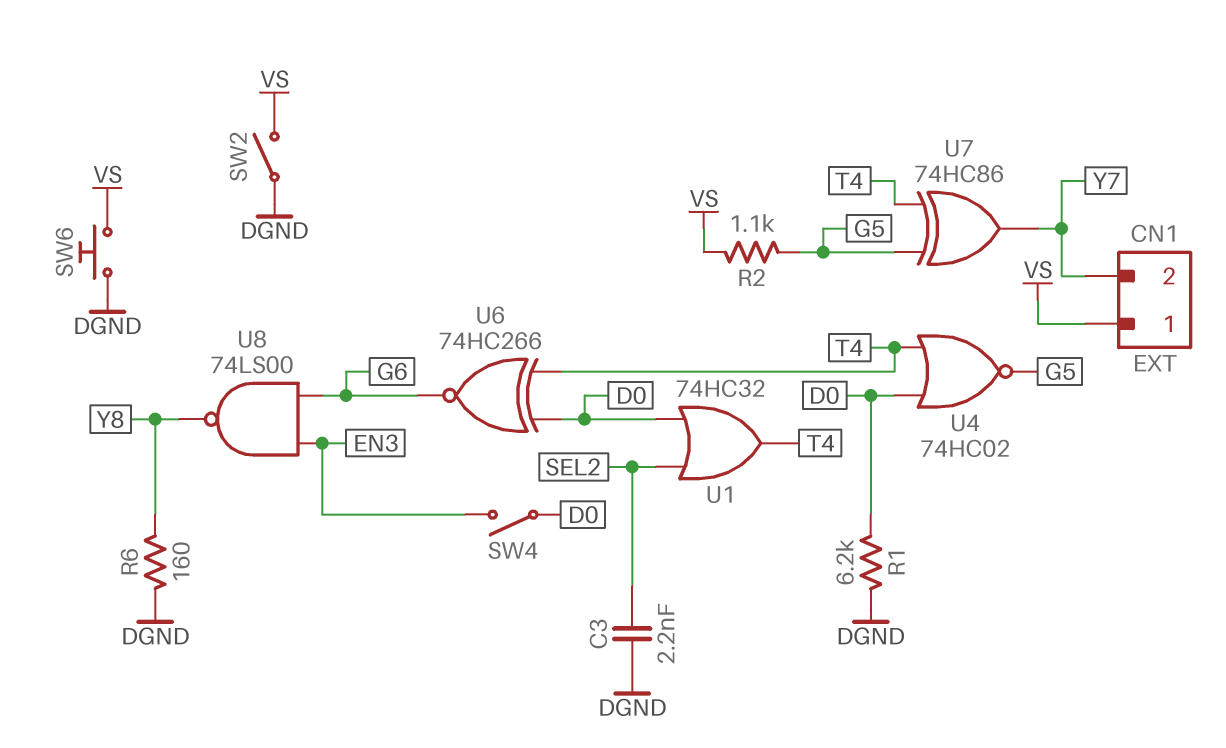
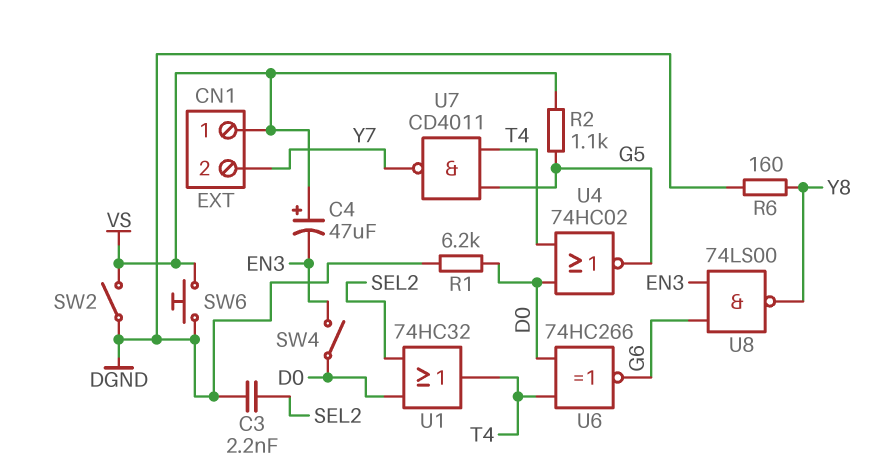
C4: none -> 47uF (plus VS, minus EN3)
U7: XOR 74HC86 (in G5, in T4, out Y7) -> NAND CD4011 (in G5, in T4, out Y7)

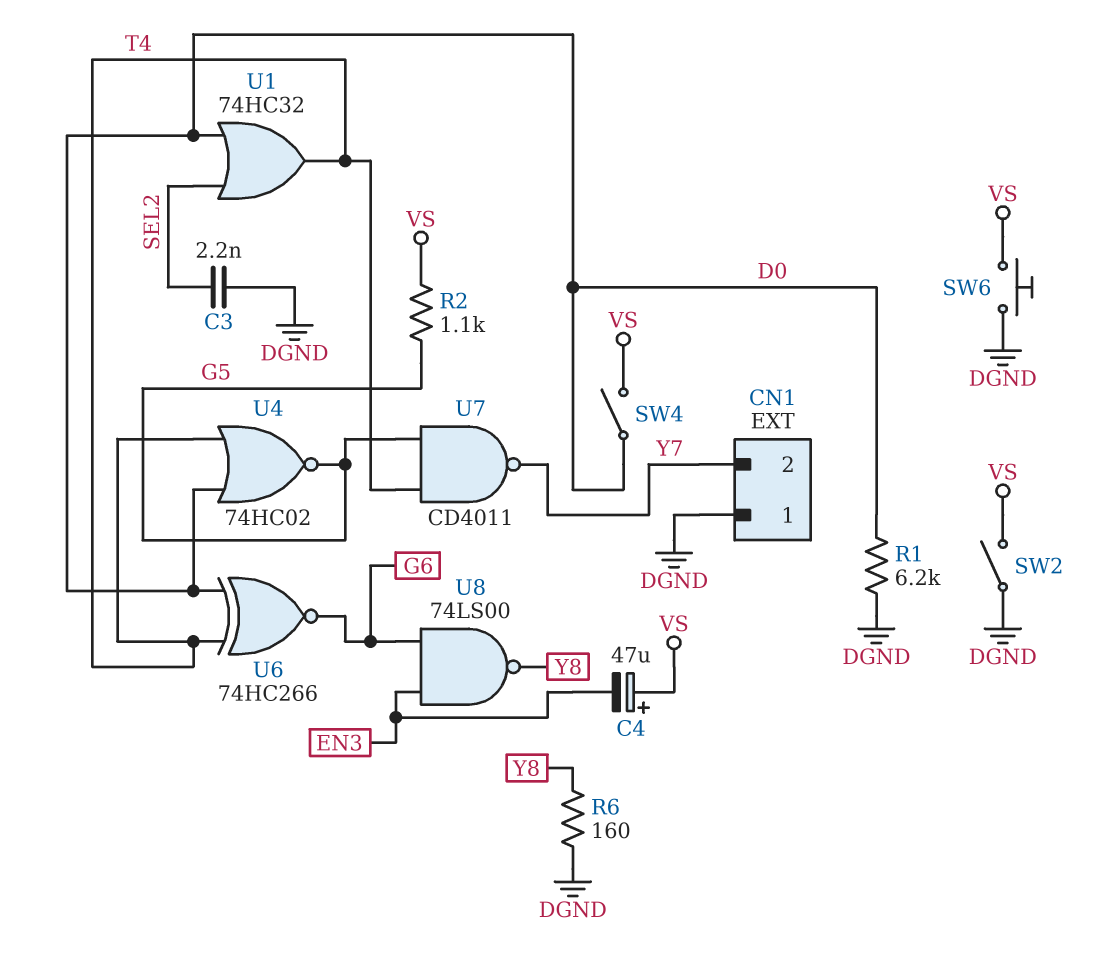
CN1 pin 1: VS -> DGND
SW4: switch (D0, EN3) -> switch (D0, VS)

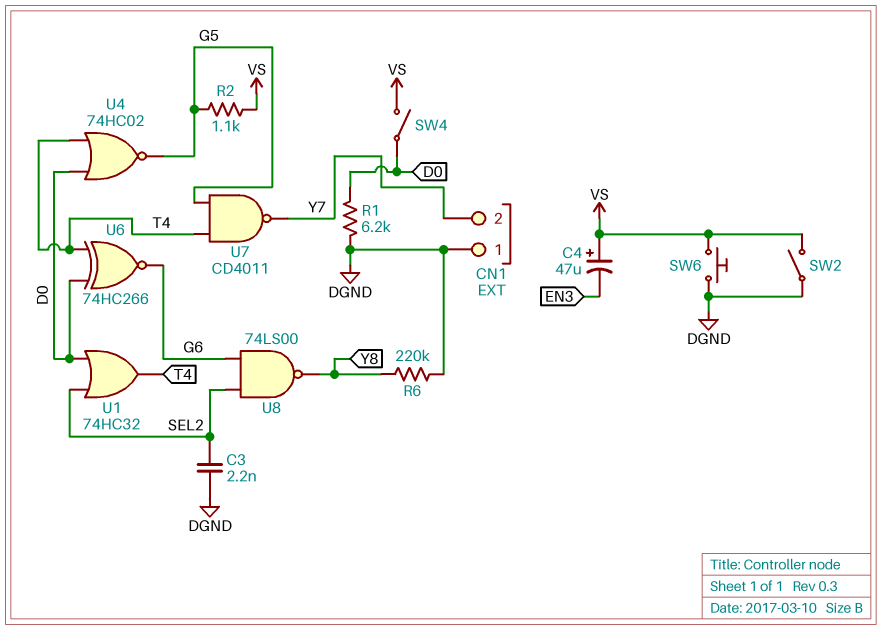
R6: 160 (DGND, Y8) -> 220k (DGND, Y8)
U8: NAND 74LS00 (in EN3, in G6, out Y8) -> NAND 74LS00 (in G6, in SEL2, out Y8)

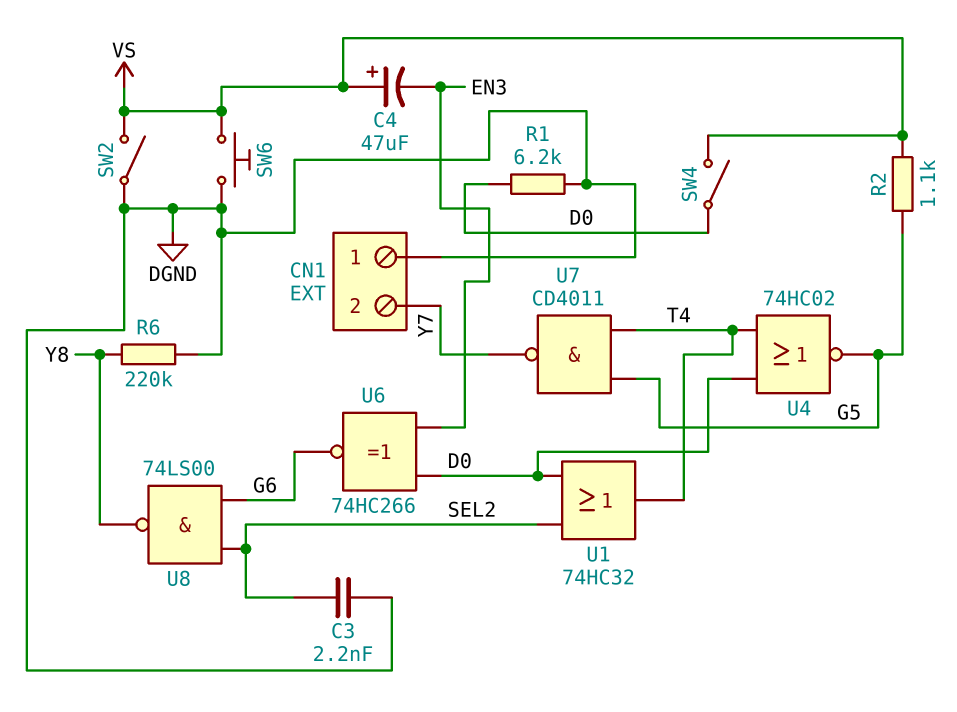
U6: XNOR 74HC266 (in D0, in T4, out G6) -> XNOR 74HC266 (in D0, in EN3, out G6)

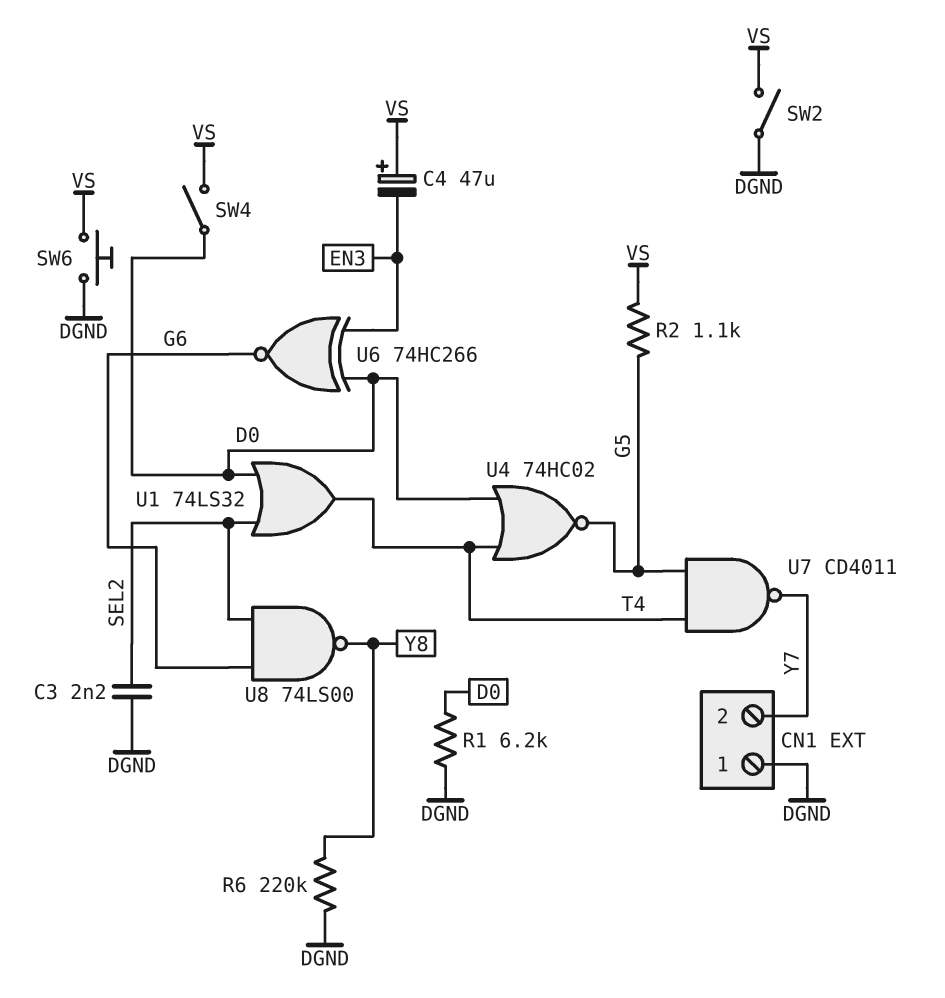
U1: OR 74HC32 (in D0, in SEL2, out T4) -> OR 74LS32 (in D0, in SEL2, out T4)

